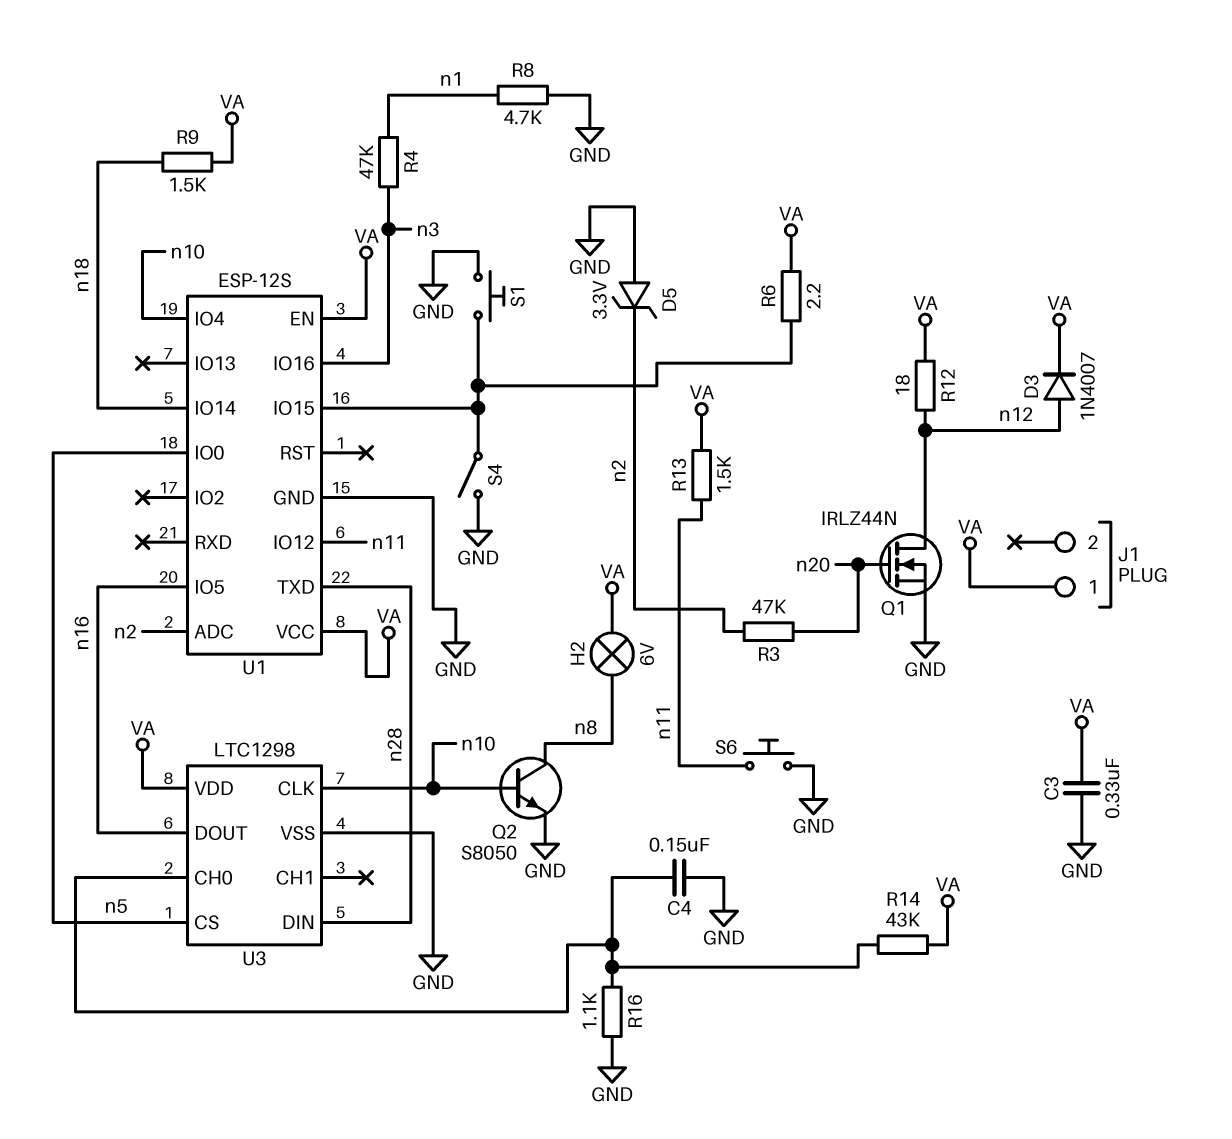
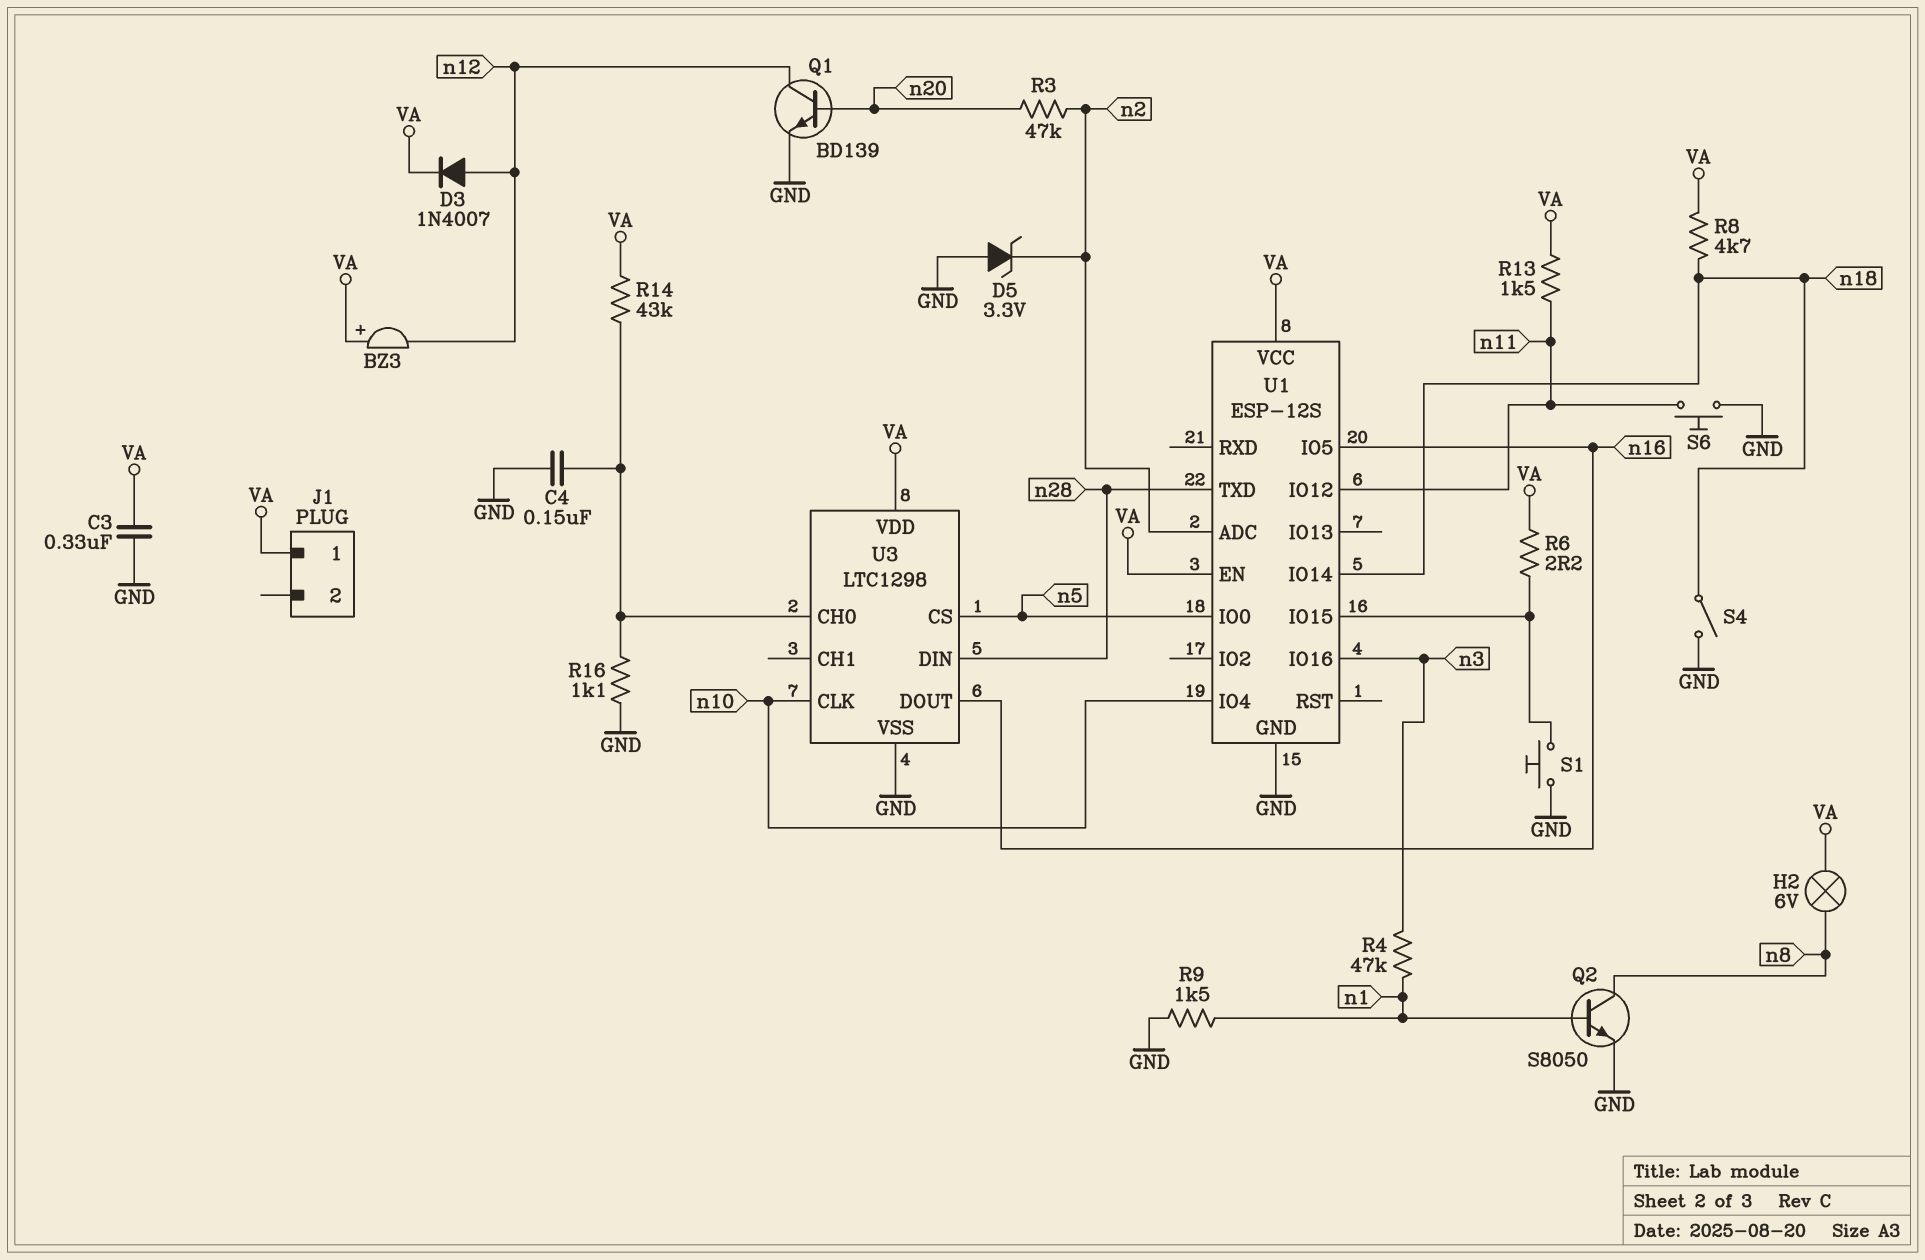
BZ3: none -> buzzer (plus VA, minus n12)
Q1: NMOS IRLZ44N (G n20, D n12, S GND) -> NPN BD139 (B n20, C n12, E GND)
Q2: NPN S8050 (B n10, C n8, E GND) -> NPN S8050 (B n1, C n8, E GND)
R8: 4.7k (GND, n1) -> 4.7k (VA, n18)
R9: 1.5k (VA, n18) -> 1.5k (GND, n1)
R12: 18 (VA, n12) -> none
S4: switch (GND, U1/IO15) -> switch (GND, n18)

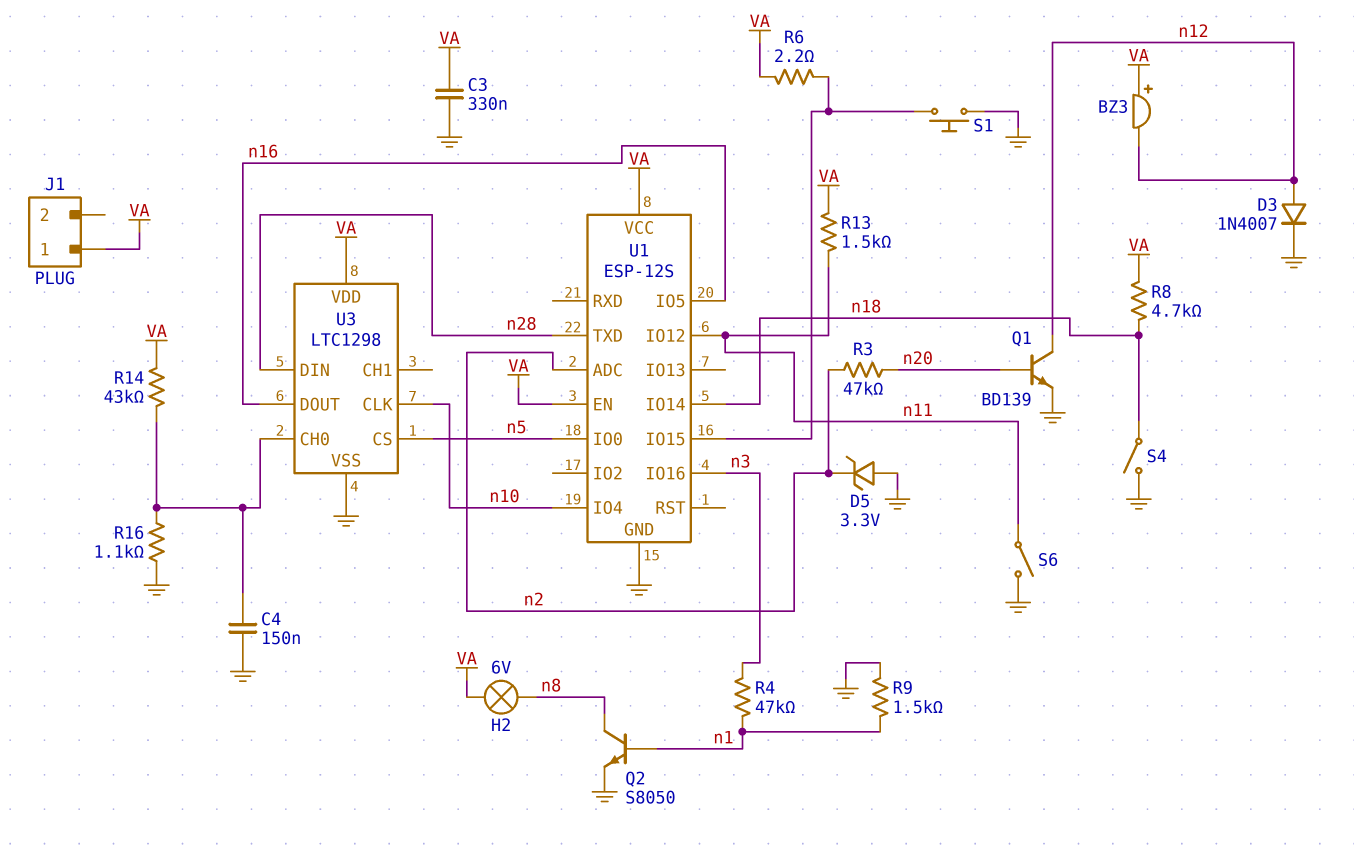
D3: diode 1N4007 (A n12, K VA) -> diode 1N4007 (A n12, K GND)
S6: button (GND, n11) -> switch (GND, n11)

